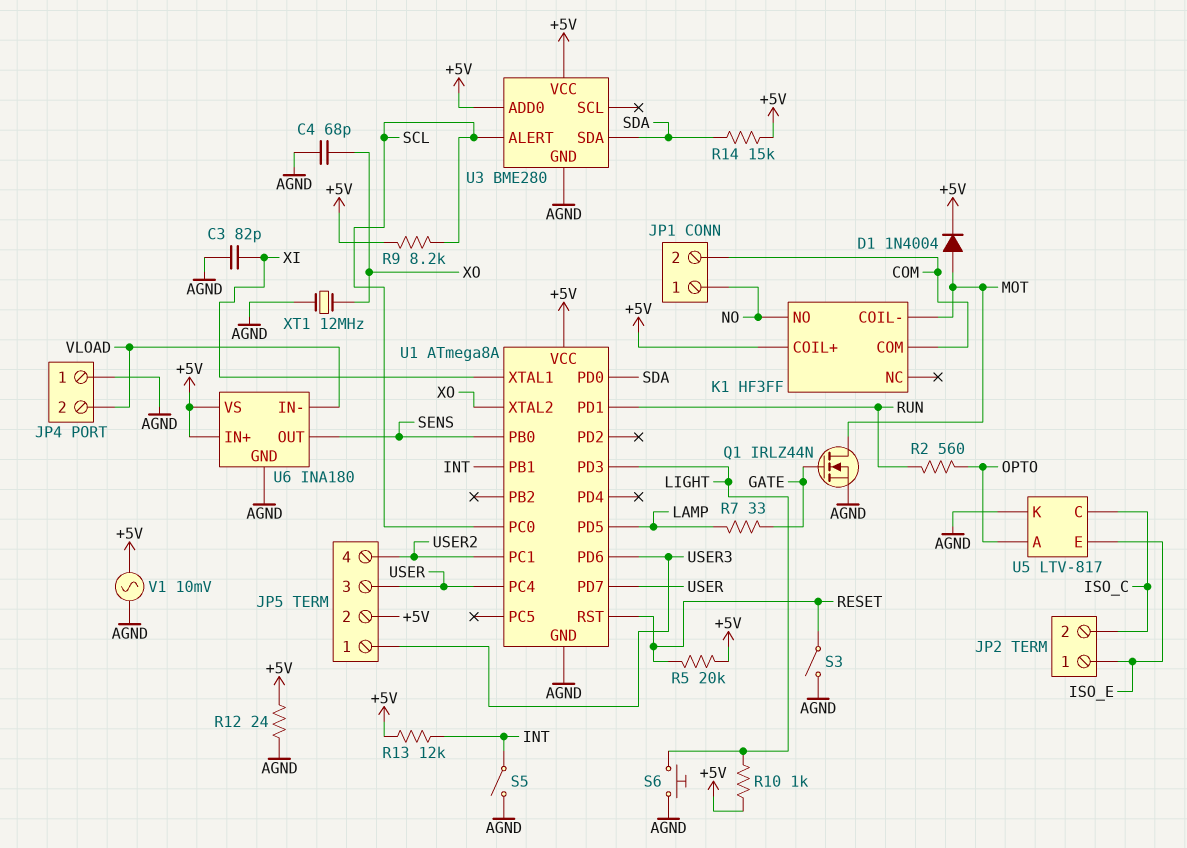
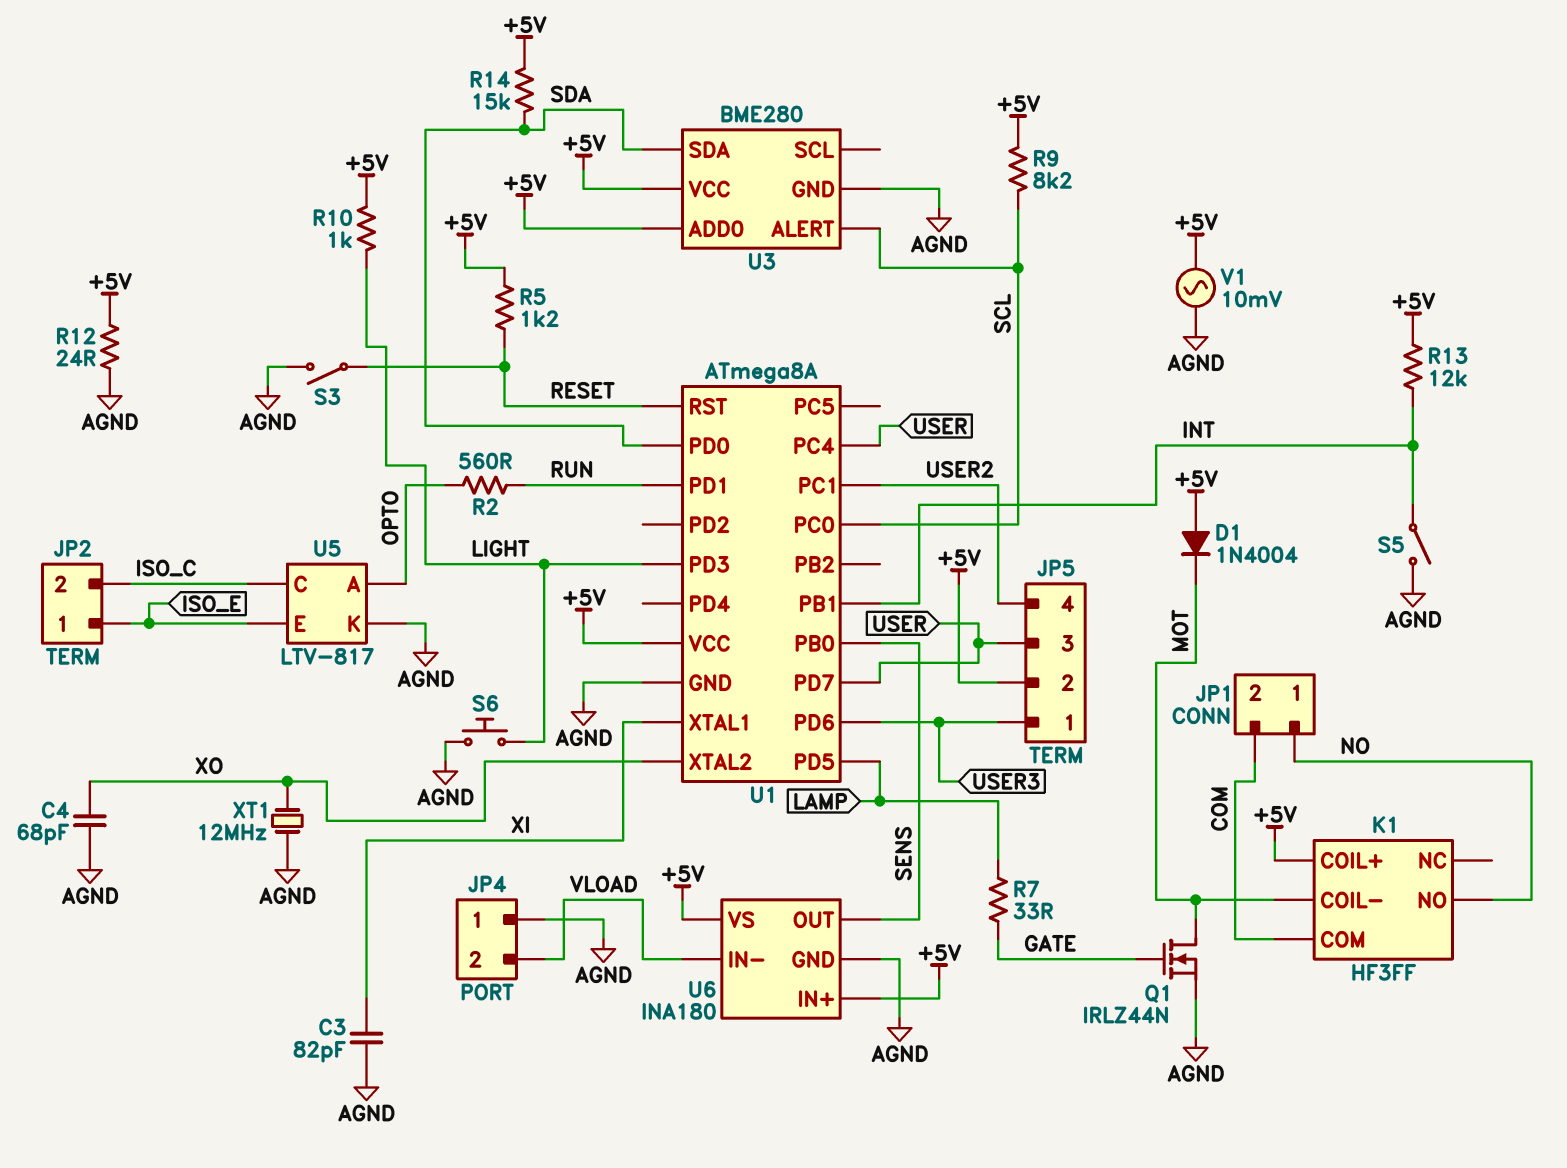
D1: diode 1N4004 (A MOT, K +5V) -> diode 1N4004 (A +5V, K MOT)
R5: 20k (+5V, RESET) -> 1.2k (+5V, RESET)

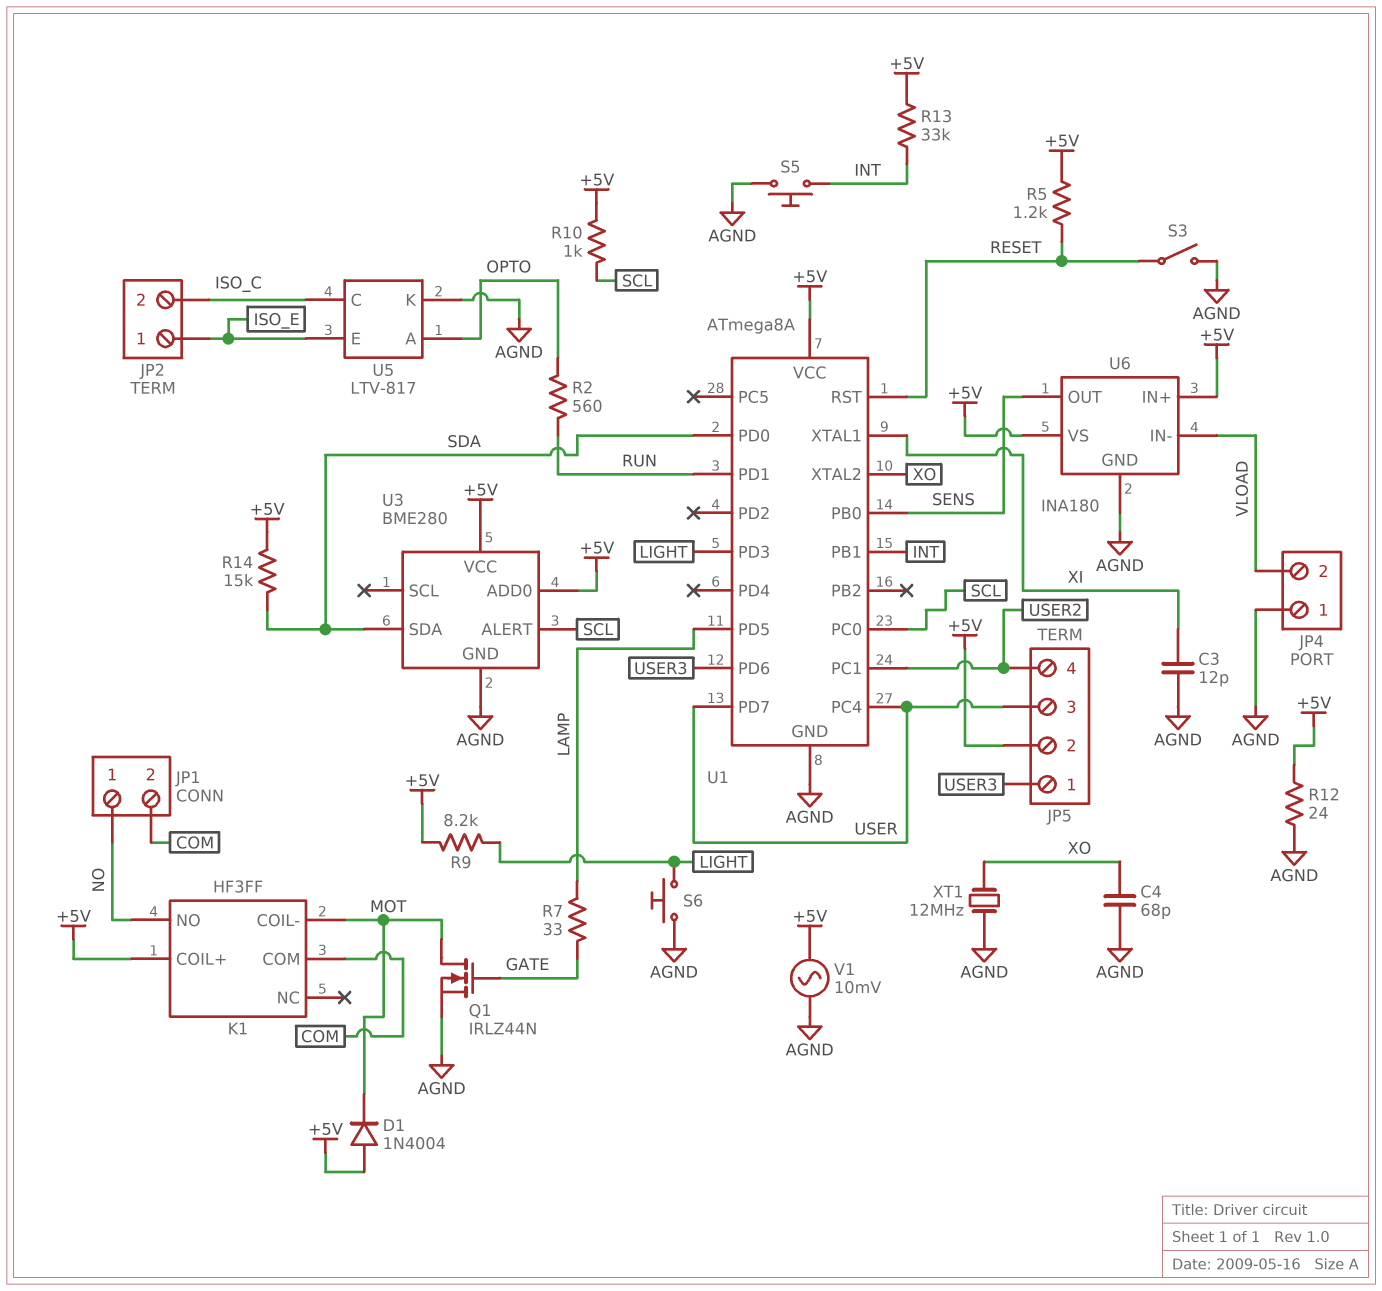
C3: 82pF (AGND, XI) -> 12pF (AGND, XI)
R9: 8.2k (+5V, SCL) -> 8.2k (+5V, LIGHT)
R10: 1k (+5V, LIGHT) -> 1k (+5V, SCL)
R13: 12k (+5V, INT) -> 33k (+5V, INT)
S5: switch (AGND, INT) -> button (AGND, INT)

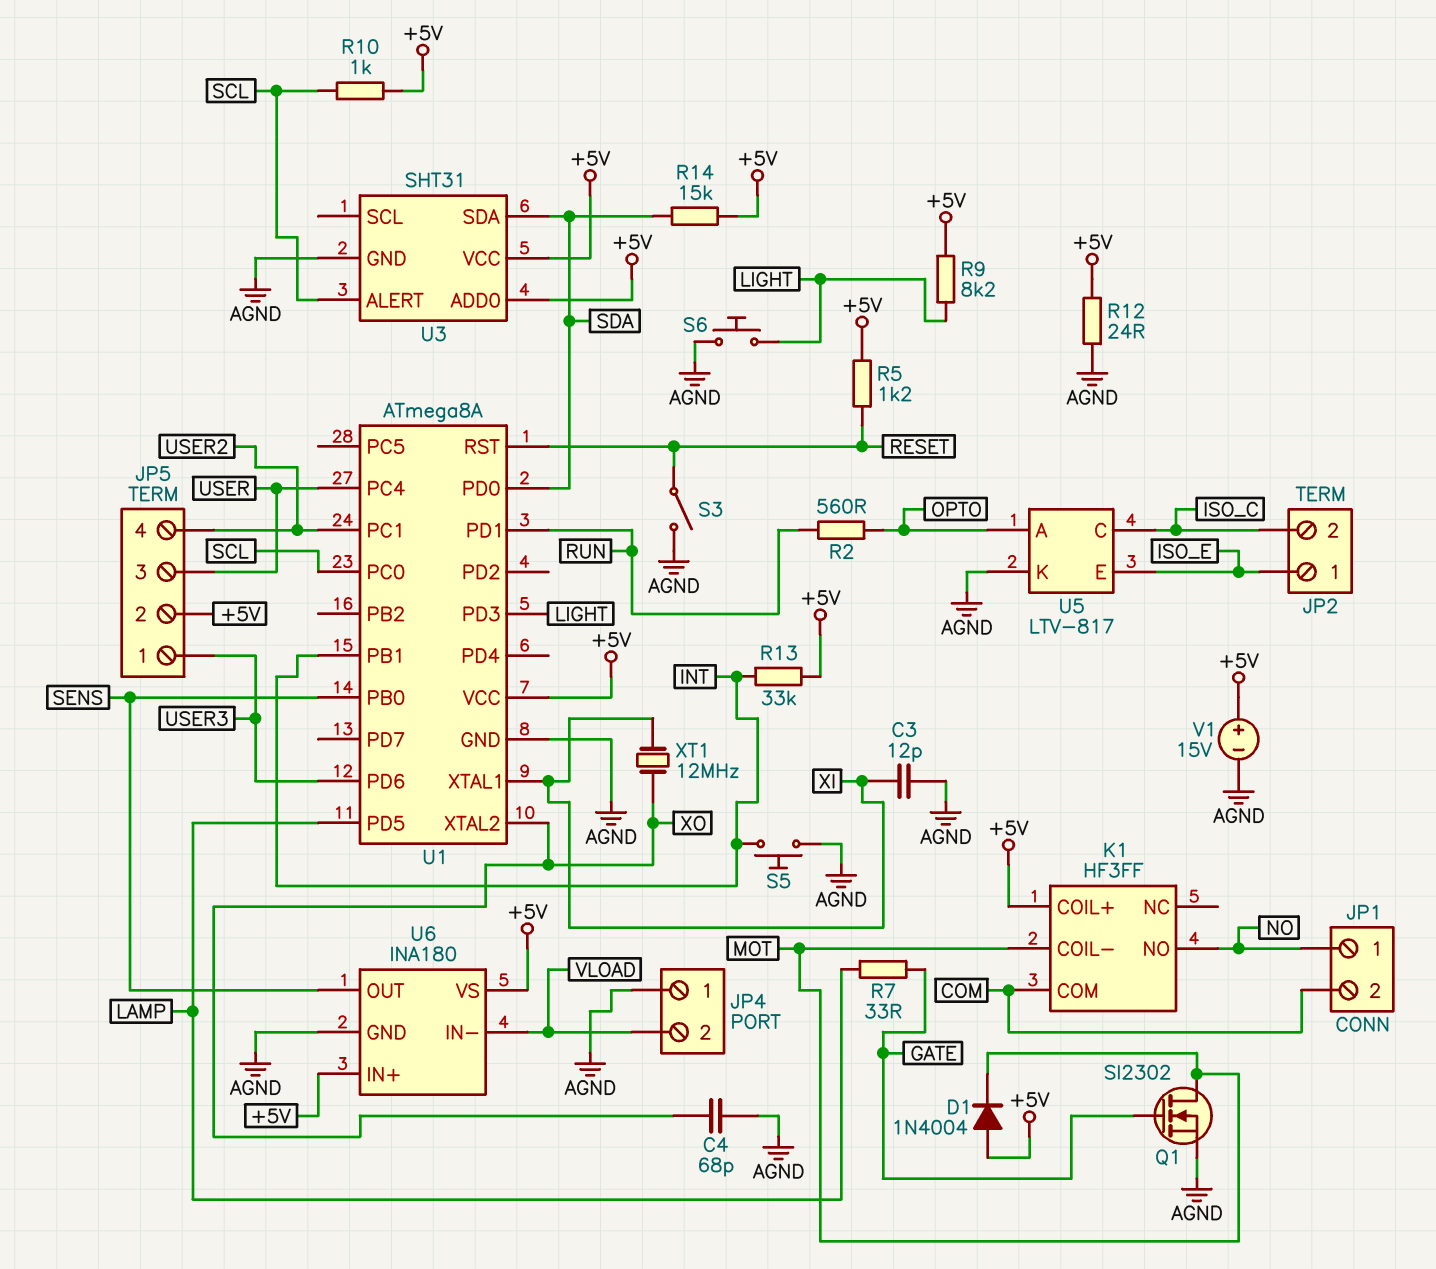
Q1: NMOS IRLZ44N (G GATE, D MOT, S AGND) -> NMOS SI2302 (G GATE, D MOT, S AGND)
U1 pin PD7: USER -> none
U3: BME280 -> SHT31
V1: AC 10mV (+5V, AGND) -> 15V (plus +5V, minus AGND)
XT1: 12MHz (AGND, XO) -> 12MHz (XI, XO)

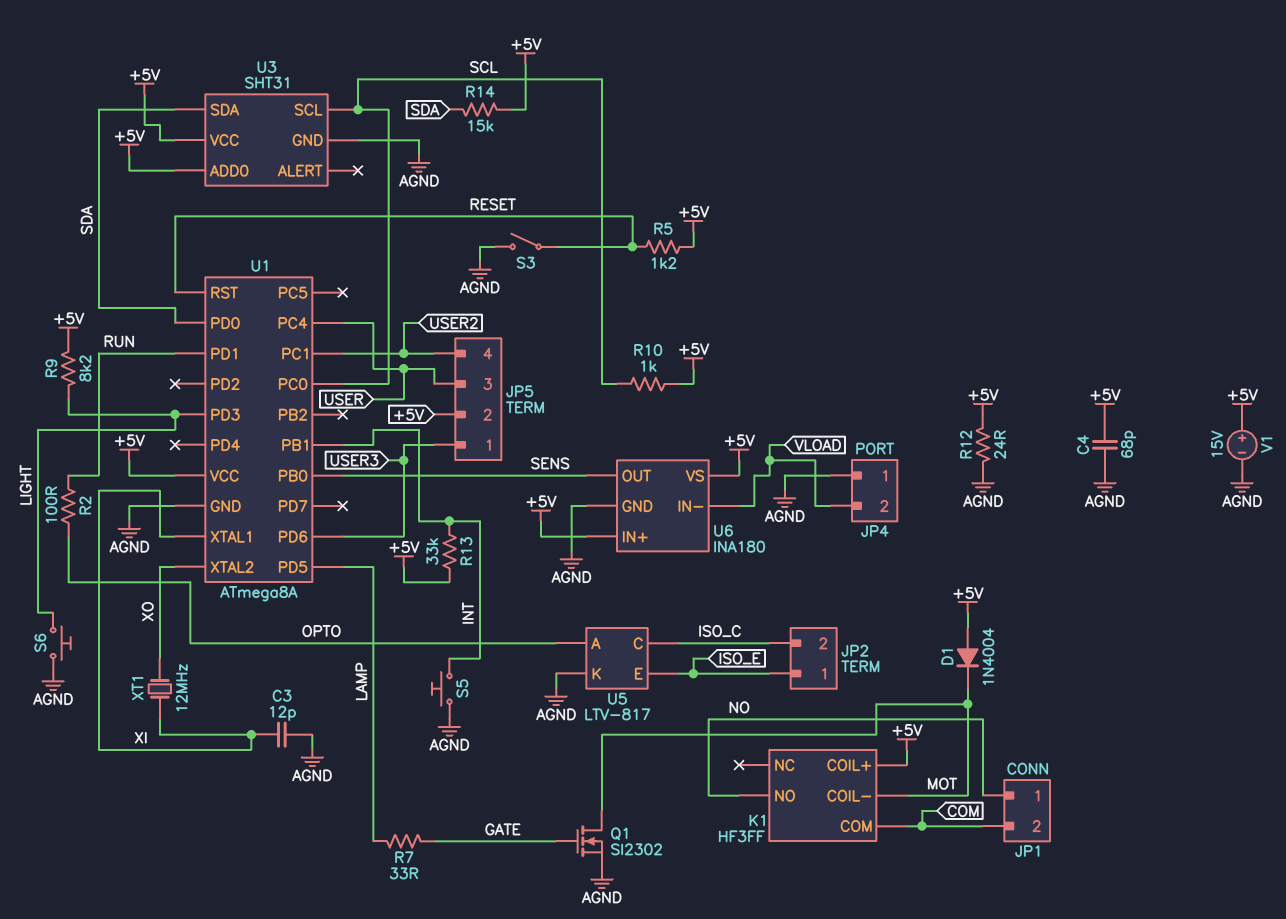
C4: 68pF (AGND, XO) -> 68pF (+5V, AGND)
R2: 560 (OPTO, RUN) -> 100 (OPTO, RUN)
U3 pin ALERT: SCL -> none
U3 pin SCL: none -> SCL

